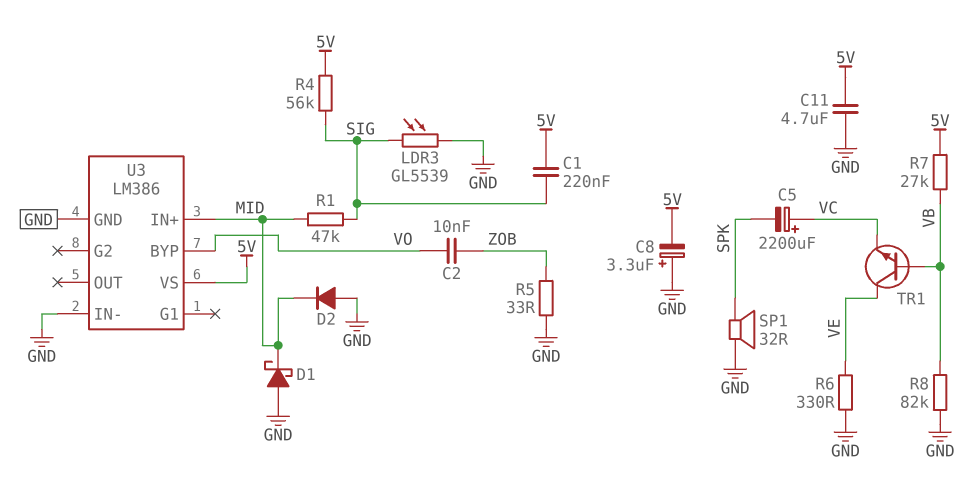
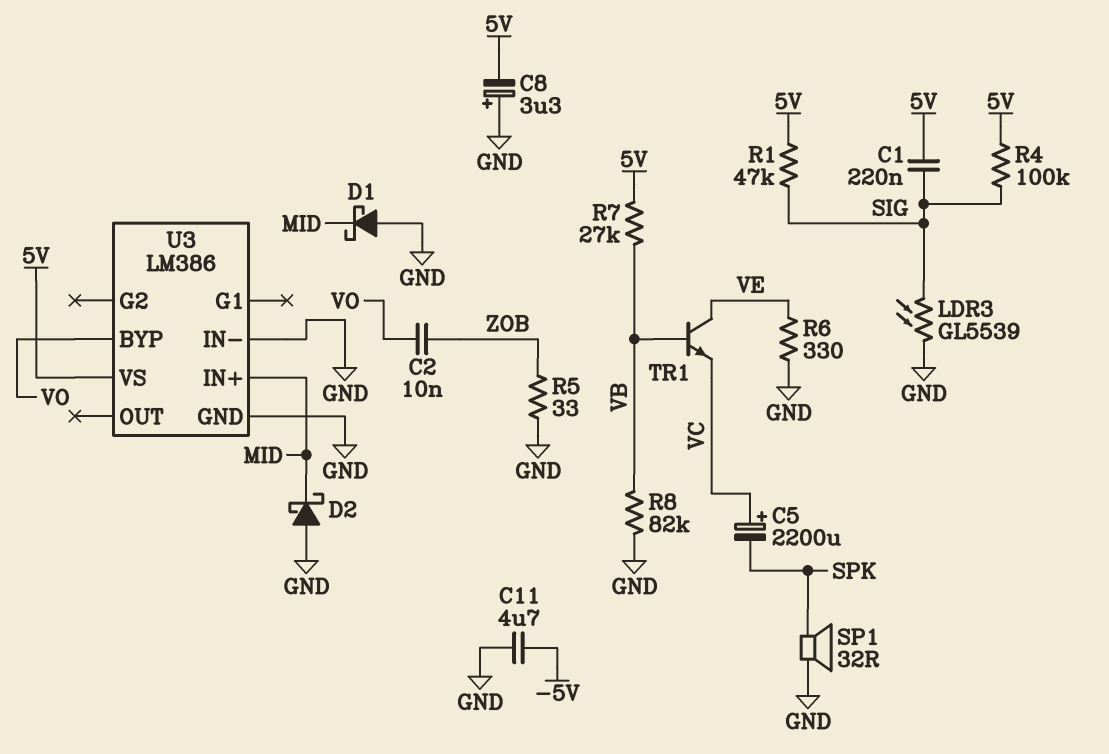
C11: 4.7uF (5V, GND) -> 4.7uF (-5V, GND)
D2: diode (A GND, K MID) -> schottky (A GND, K MID)
R1: 47k (MID, SIG) -> 47k (5V, SIG)
R4: 56k (5V, SIG) -> 100k (5V, SIG)

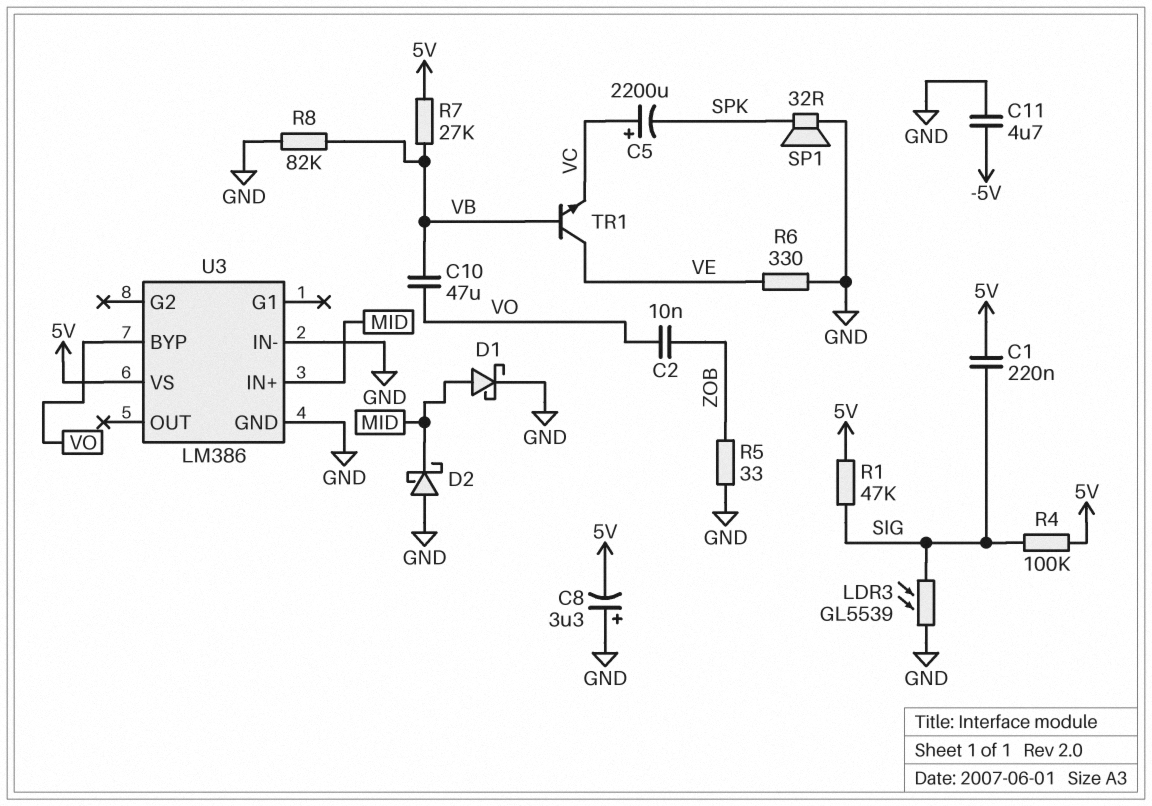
C10: none -> 47uF (VB, VO)
D1: schottky (A GND, K MID) -> schottky (A MID, K GND)

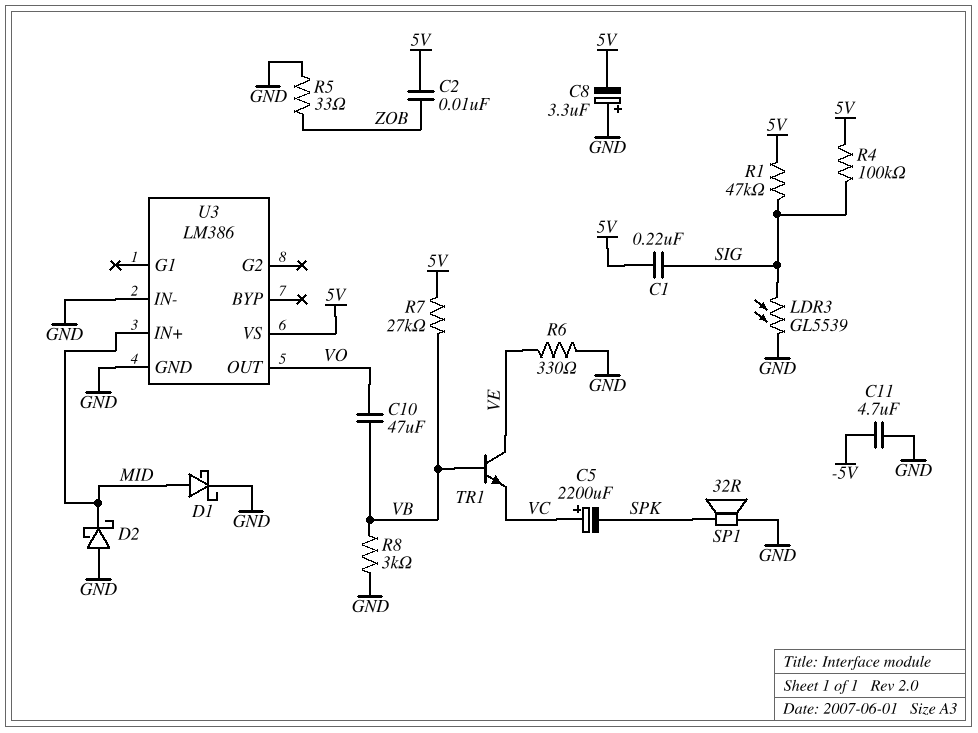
C2: 10nF (VO, ZOB) -> 10nF (5V, ZOB)
R8: 82k (GND, VB) -> 3k (GND, VB)
U3 pin BYP: VO -> none
U3 pin OUT: none -> VO

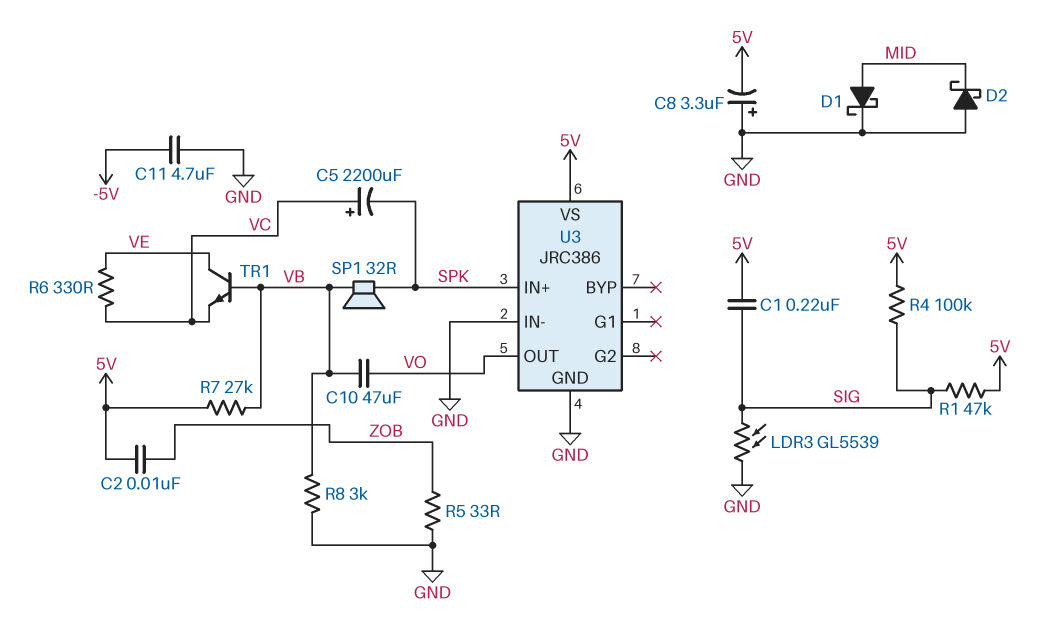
R6: 330 (GND, VE) -> 330 (VC, VE)
SP1: speaker 32R (GND, SPK) -> speaker 32R (SPK, VB)
U3: LM386 -> JRC386
U3 pin IN+: MID -> SPK

